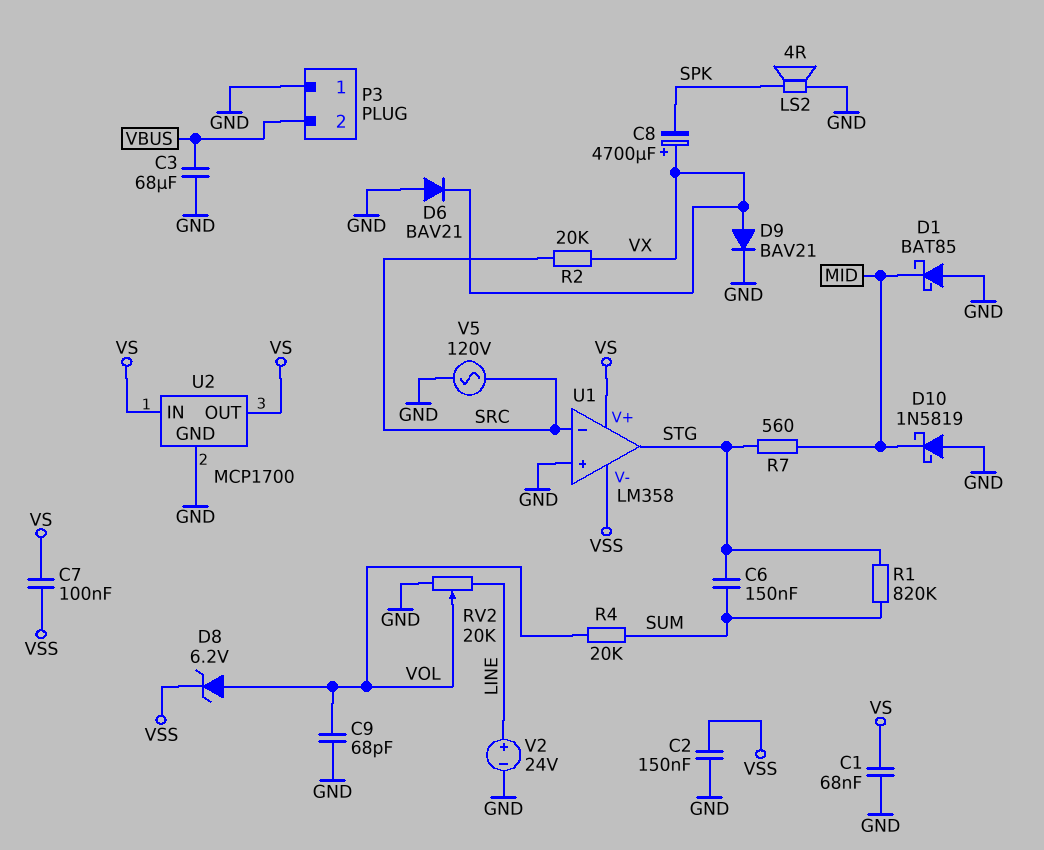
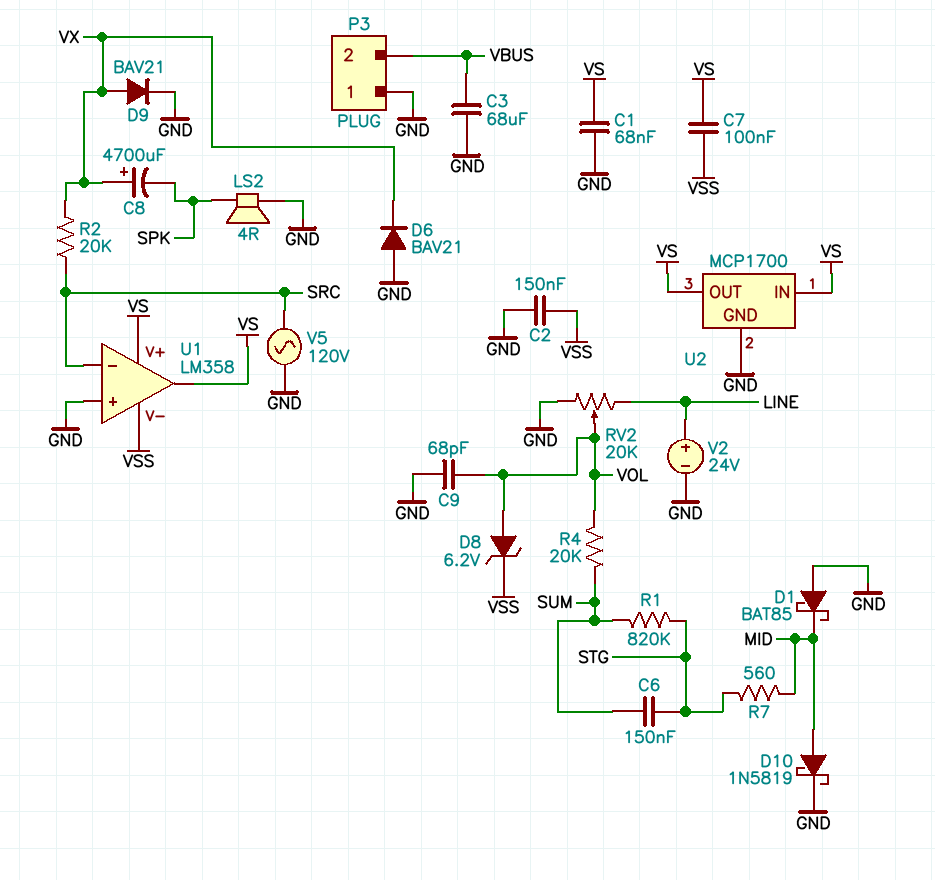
D10: schottky 1N5819 (A GND, K MID) -> schottky 1N5819 (A MID, K GND)
U1 pin out: STG -> VS

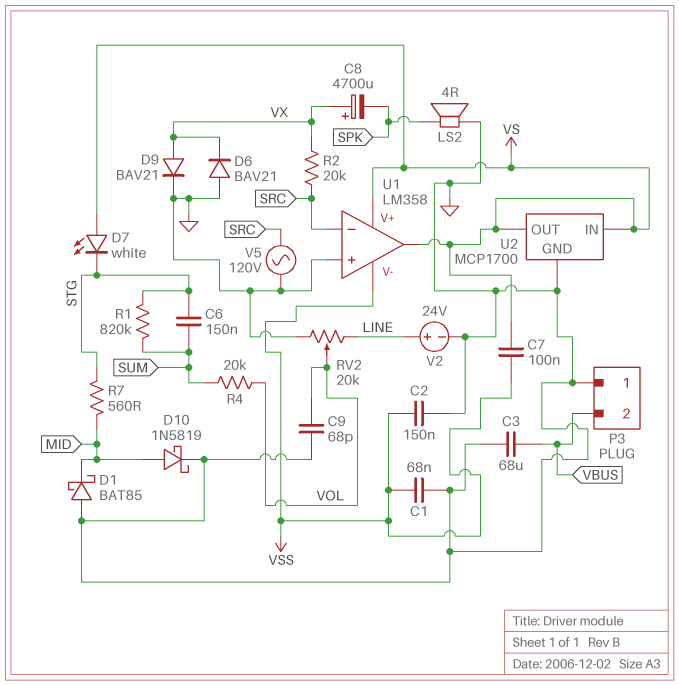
C1: 68nF (GND, VS) -> 68nF (GND, VSS)
D7: none -> LED white (A VS, K STG)
D8: zener 6.2V (A VOL, K VSS) -> none

